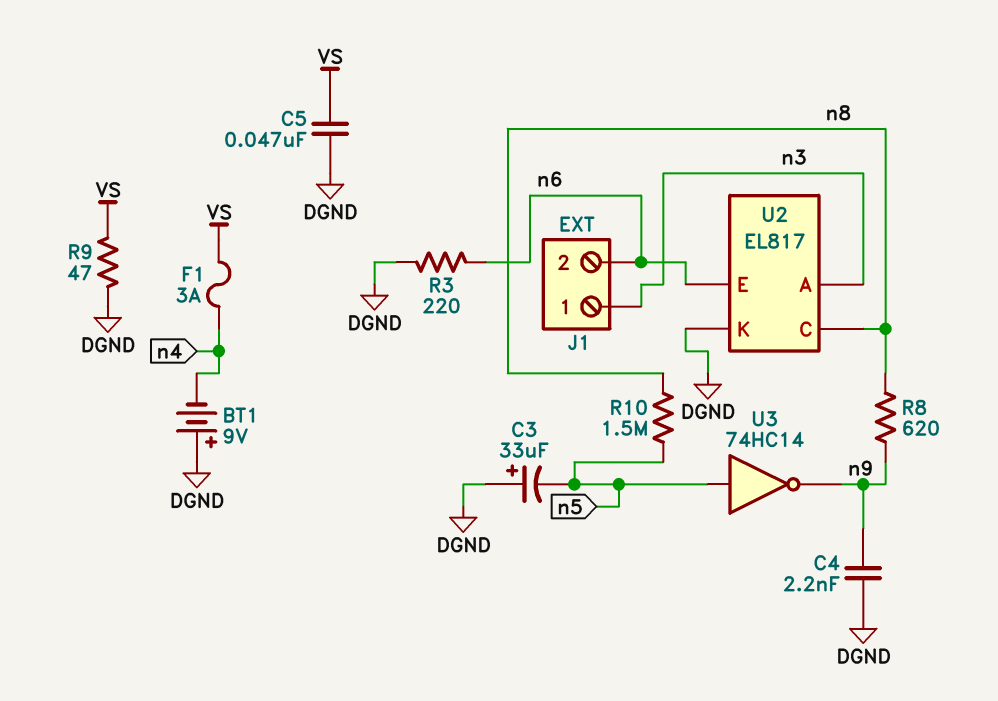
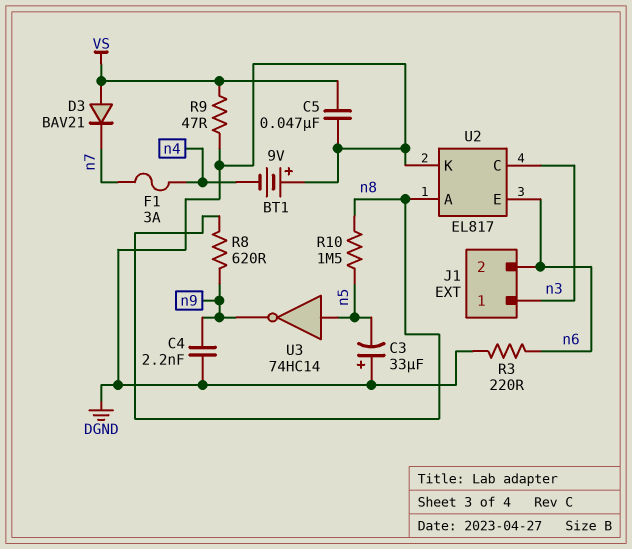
D3: none -> diode BAV21 (A VS, K n7)
F1: 3A (VS, n4) -> 3A (n4, n7)
U2 pin A: n3 -> n8
U2 pin C: n8 -> n3

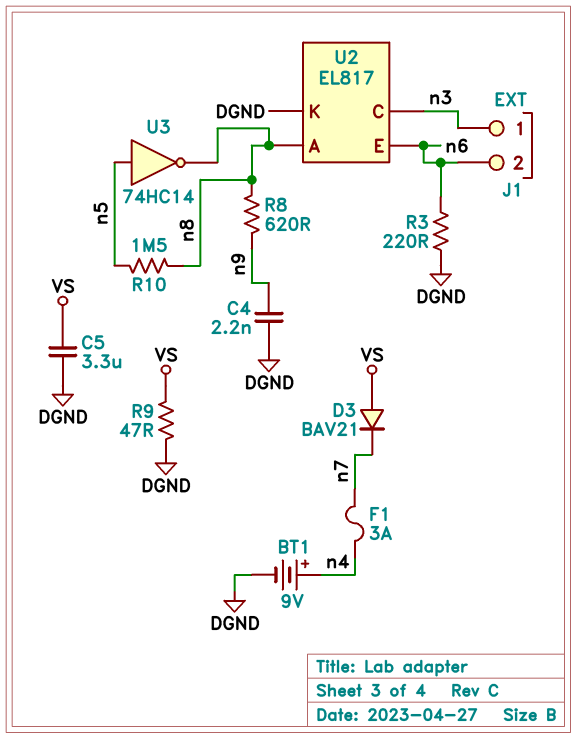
BT1: 9V (plus DGND, minus n4) -> 9V (plus n4, minus DGND)
C3: 33uF (plus DGND, minus n5) -> none
C5: 47nF (DGND, VS) -> 3.3uF (DGND, VS)
U3: NOT 74HC14 (in n5, out n9) -> NOT 74HC14 (in n5, out n8)

